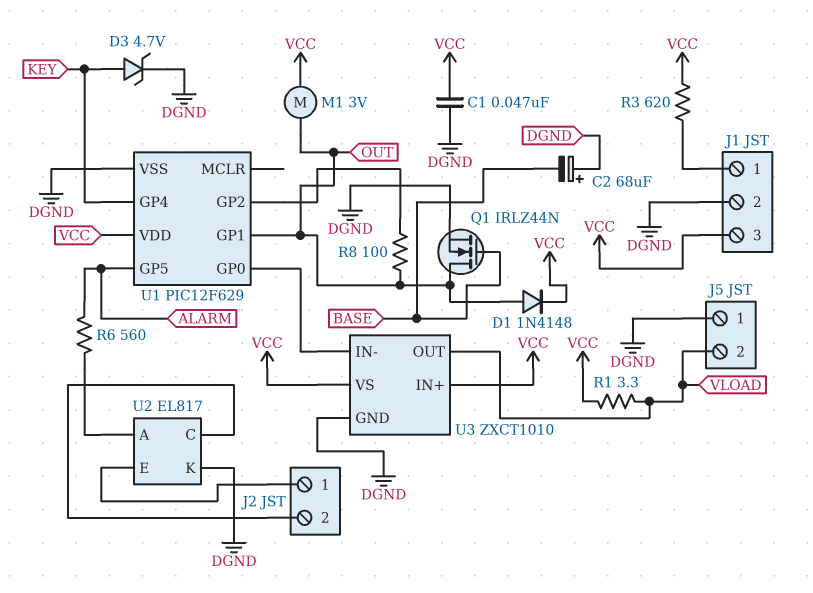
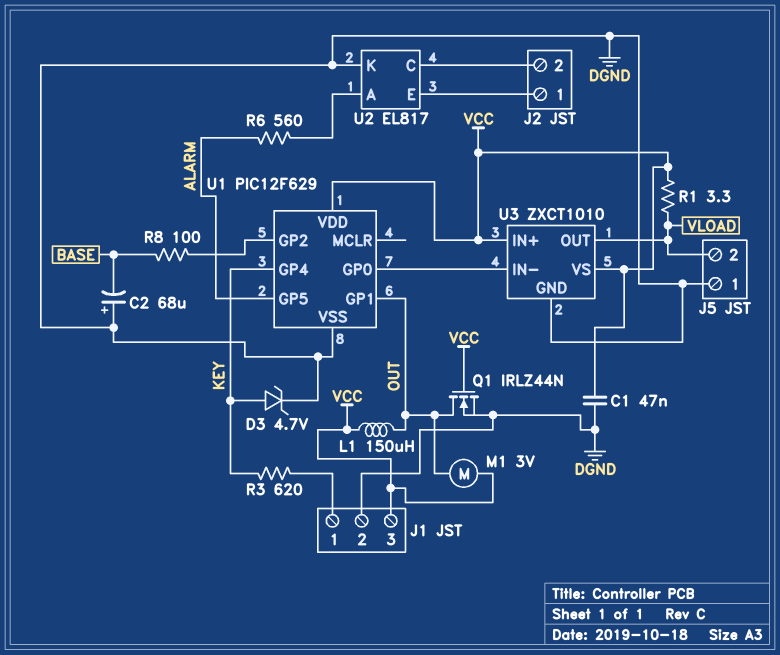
D1: diode 1N4148 (A OUT, K VCC) -> none
L1: none -> 150uH (OUT, VCC)
Q1: NMOS IRLZ44N (G BASE, D OUT, S DGND) -> NMOS IRLZ44N (G VCC, D OUT, S DGND)
R3: 620 (J1/1, VCC) -> 620 (J1/1, KEY)
R8: 100 (OUT, U1/GP2) -> 100 (BASE, U1/GP2)

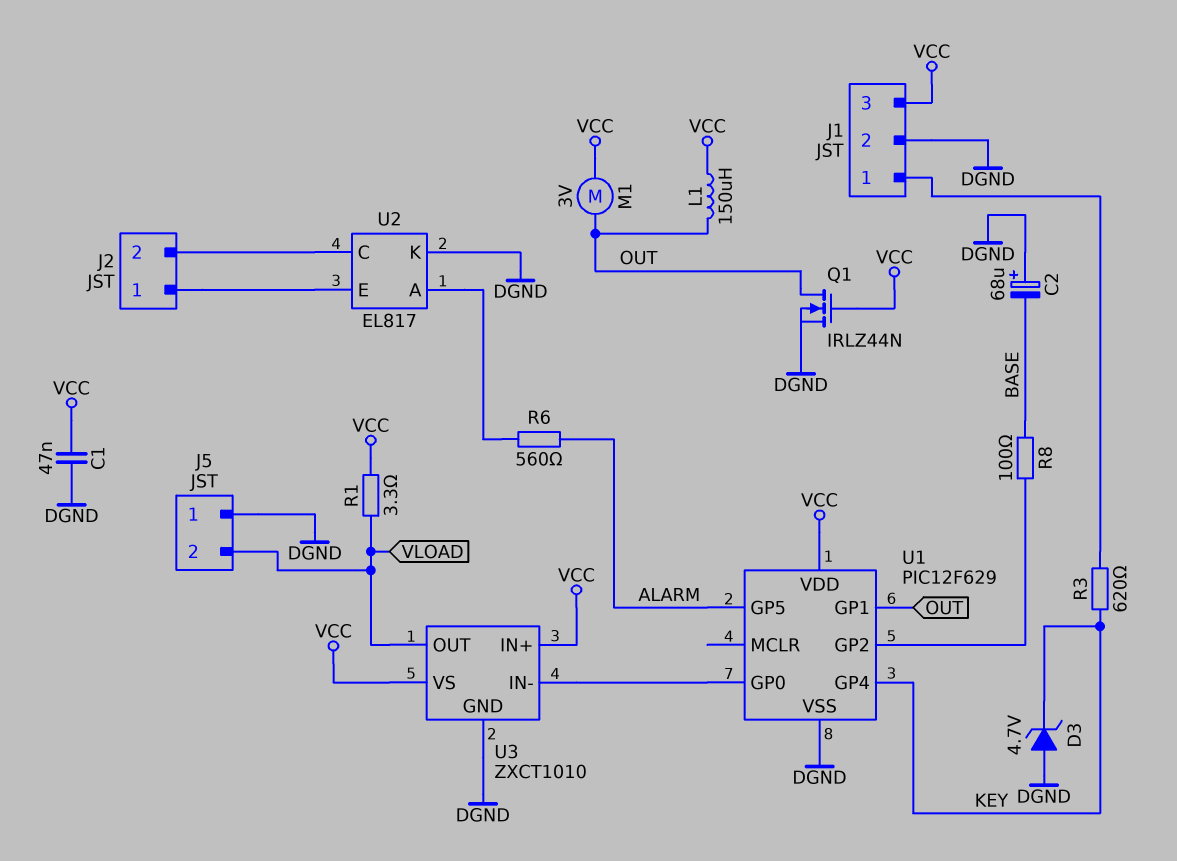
D3: zener 4.7V (A KEY, K DGND) -> zener 4.7V (A DGND, K KEY)

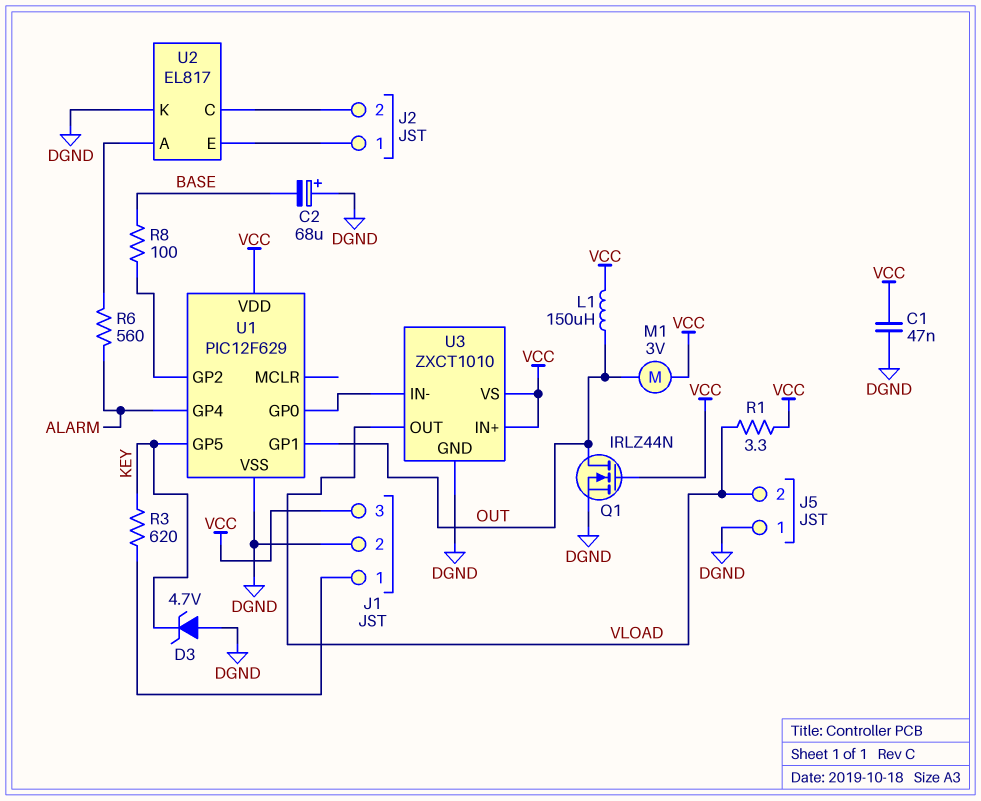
U1 pin GP4: KEY -> ALARM
U1 pin GP5: ALARM -> KEY

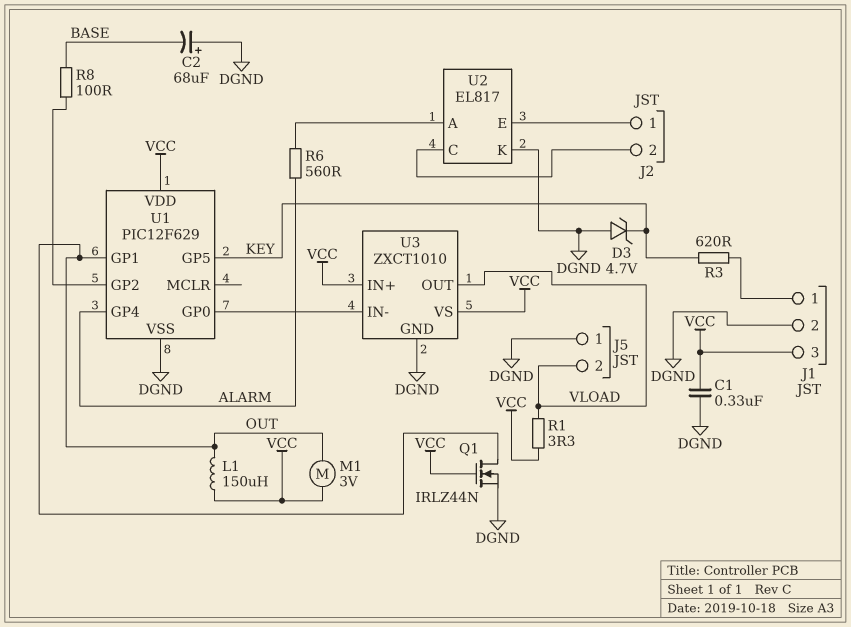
C1: 47nF (DGND, VCC) -> 330nF (DGND, VCC)

